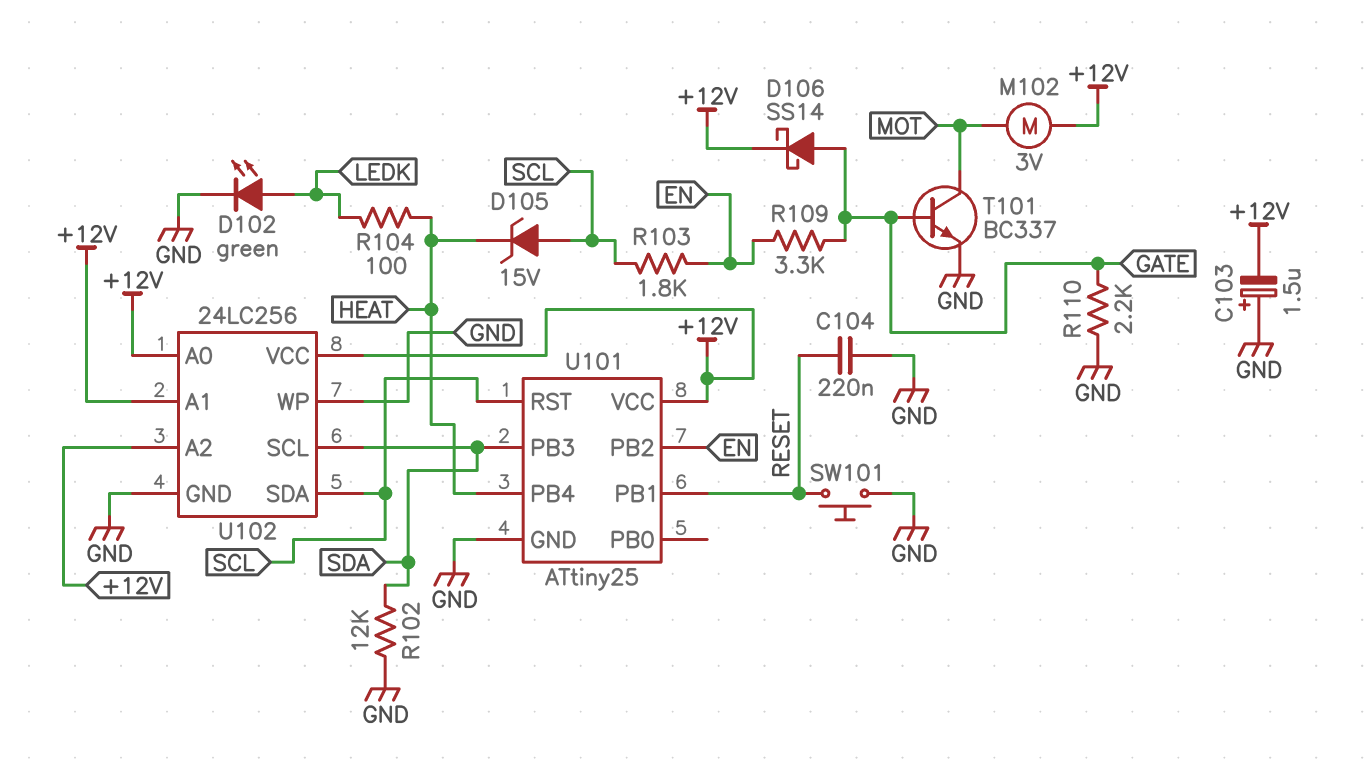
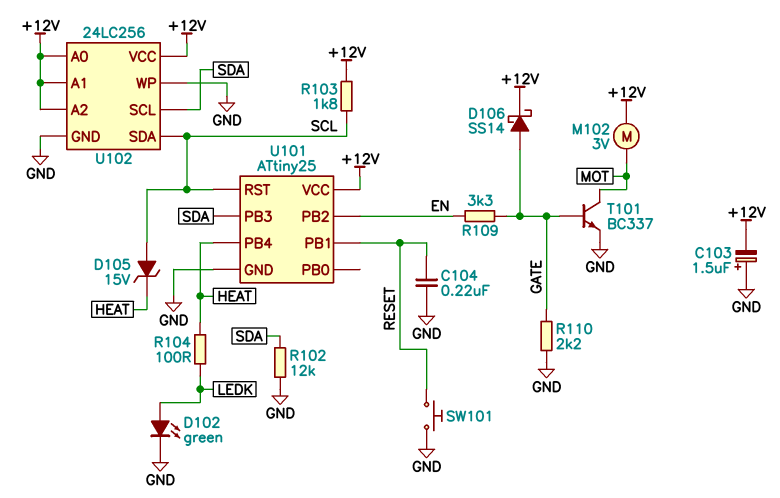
R103: 1.8k (EN, SCL) -> 1.8k (+12V, SCL)

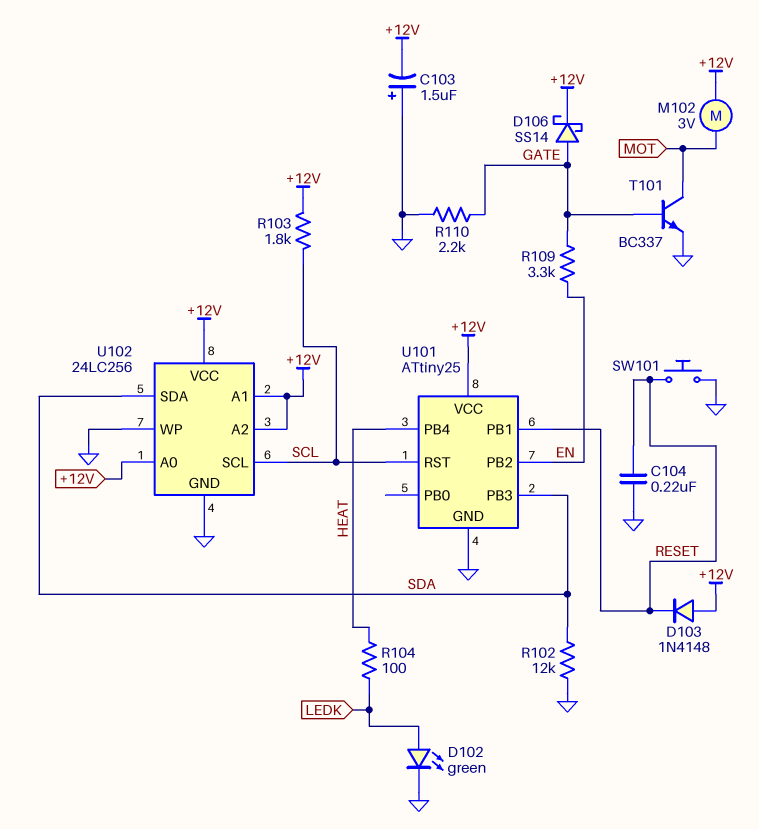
D103: none -> diode 1N4148 (A +12V, K RESET)
D105: zener 15V (A SCL, K HEAT) -> none
U102 pin SCL: SDA -> SCL
U102 pin SDA: SCL -> SDA

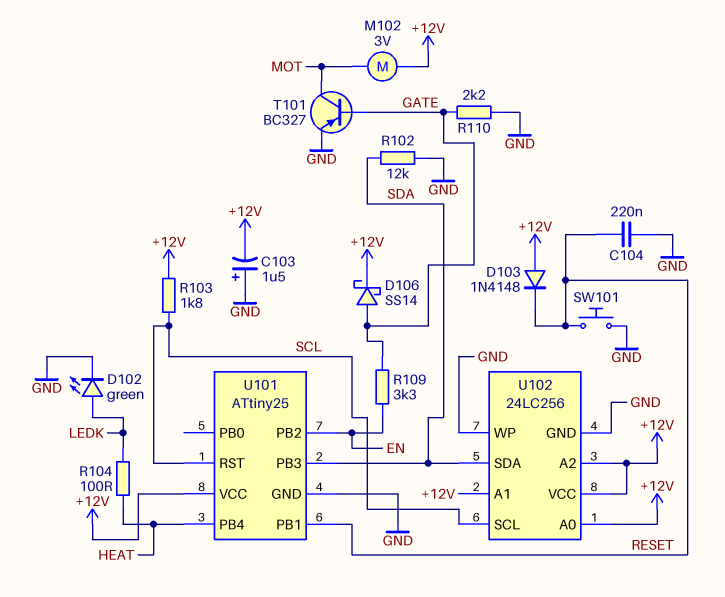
T101: NPN BC337 (B GATE, C MOT, E GND) -> PNP BC327 (B GATE, C MOT, E GND)

